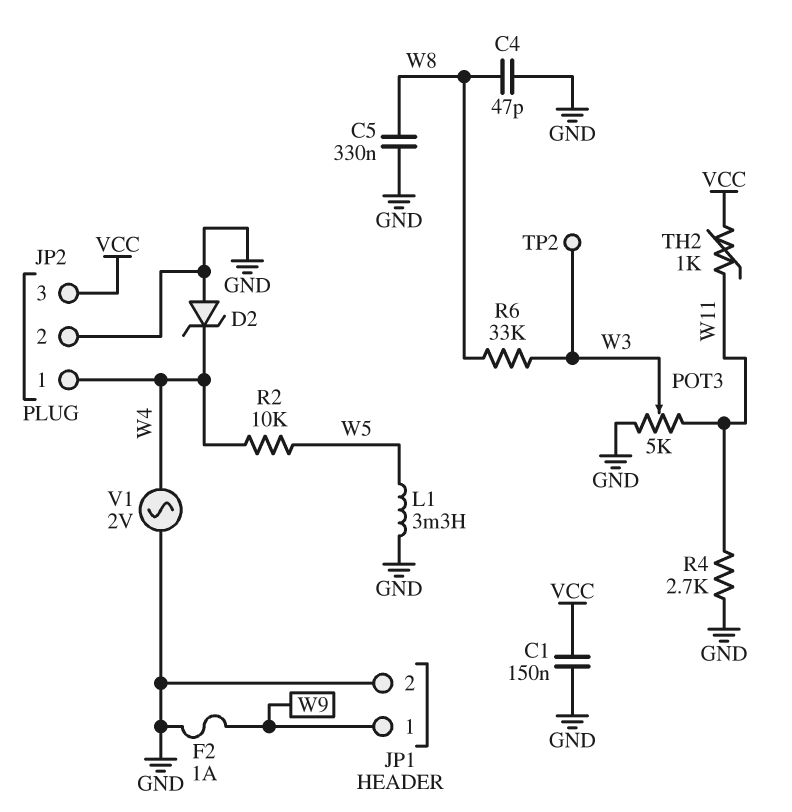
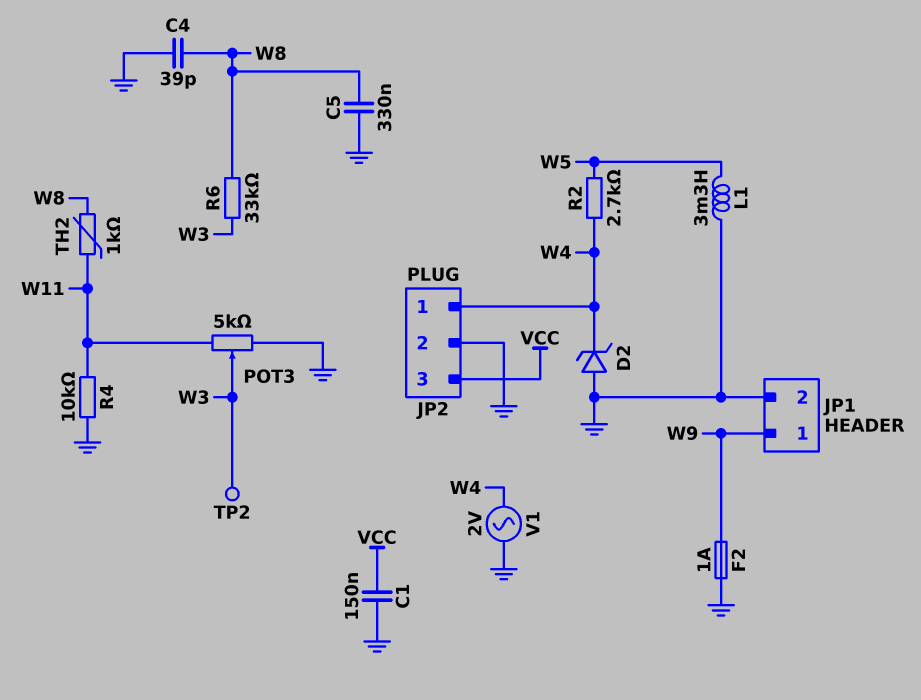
C4: 47pF (GND, W8) -> 39pF (GND, W8)
R2: 10k (W4, W5) -> 2.7k (W4, W5)
R4: 2.7k (GND, W11) -> 10k (GND, W11)
TH2: 1k (VCC, W11) -> 1k (W8, W11)

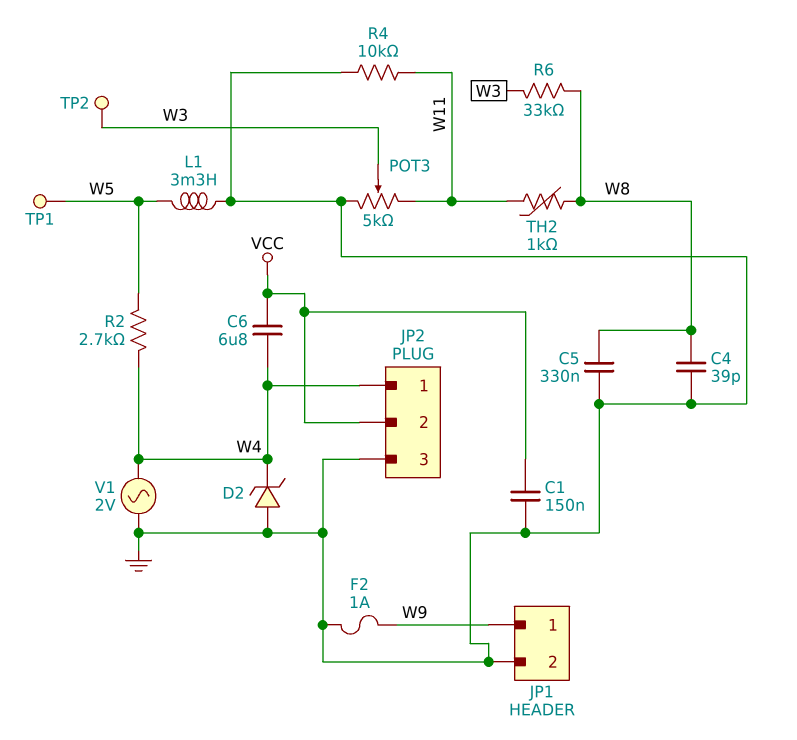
C6: none -> 6.8uF (VCC, W4)
JP2 pin 2: GND -> VCC
JP2 pin 3: VCC -> GND
TP1: none -> test point (W5)

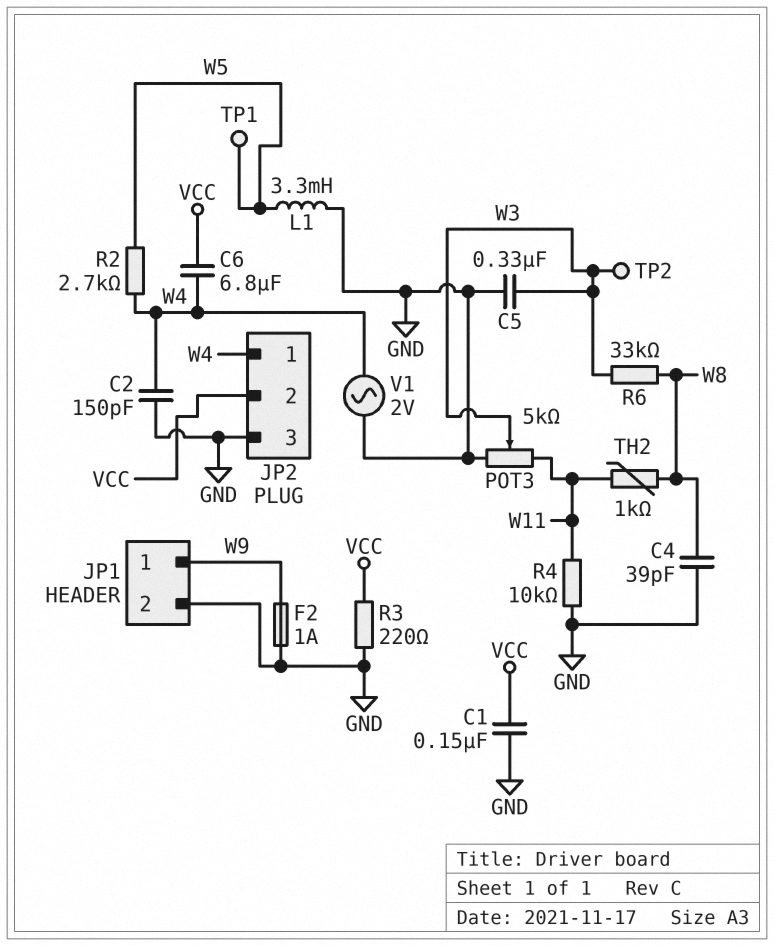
C2: none -> 150pF (GND, W4)
C5: 330nF (GND, W8) -> 330nF (GND, W3)
D2: zener (A GND, K W4) -> none
R3: none -> 220 (GND, VCC)

